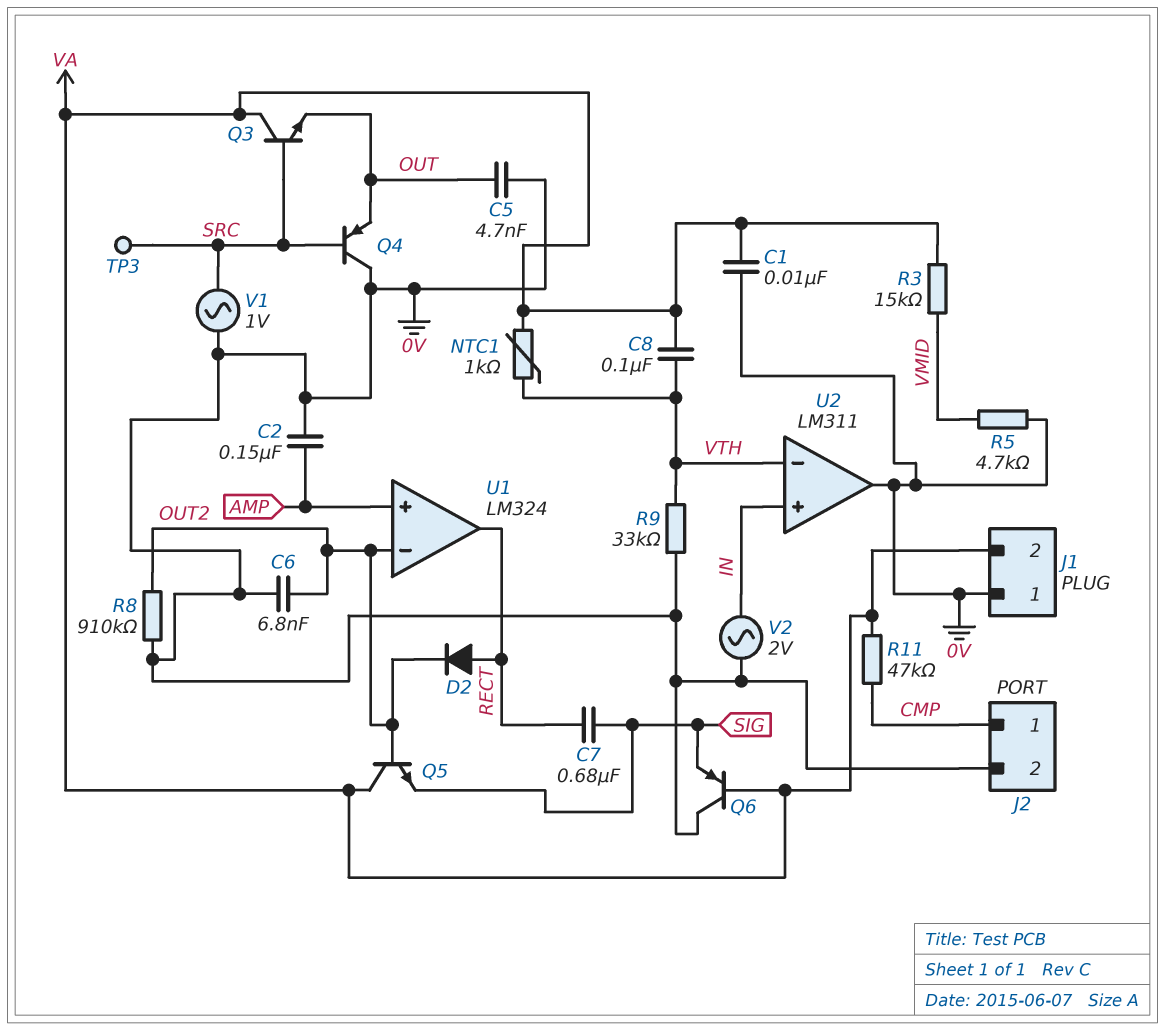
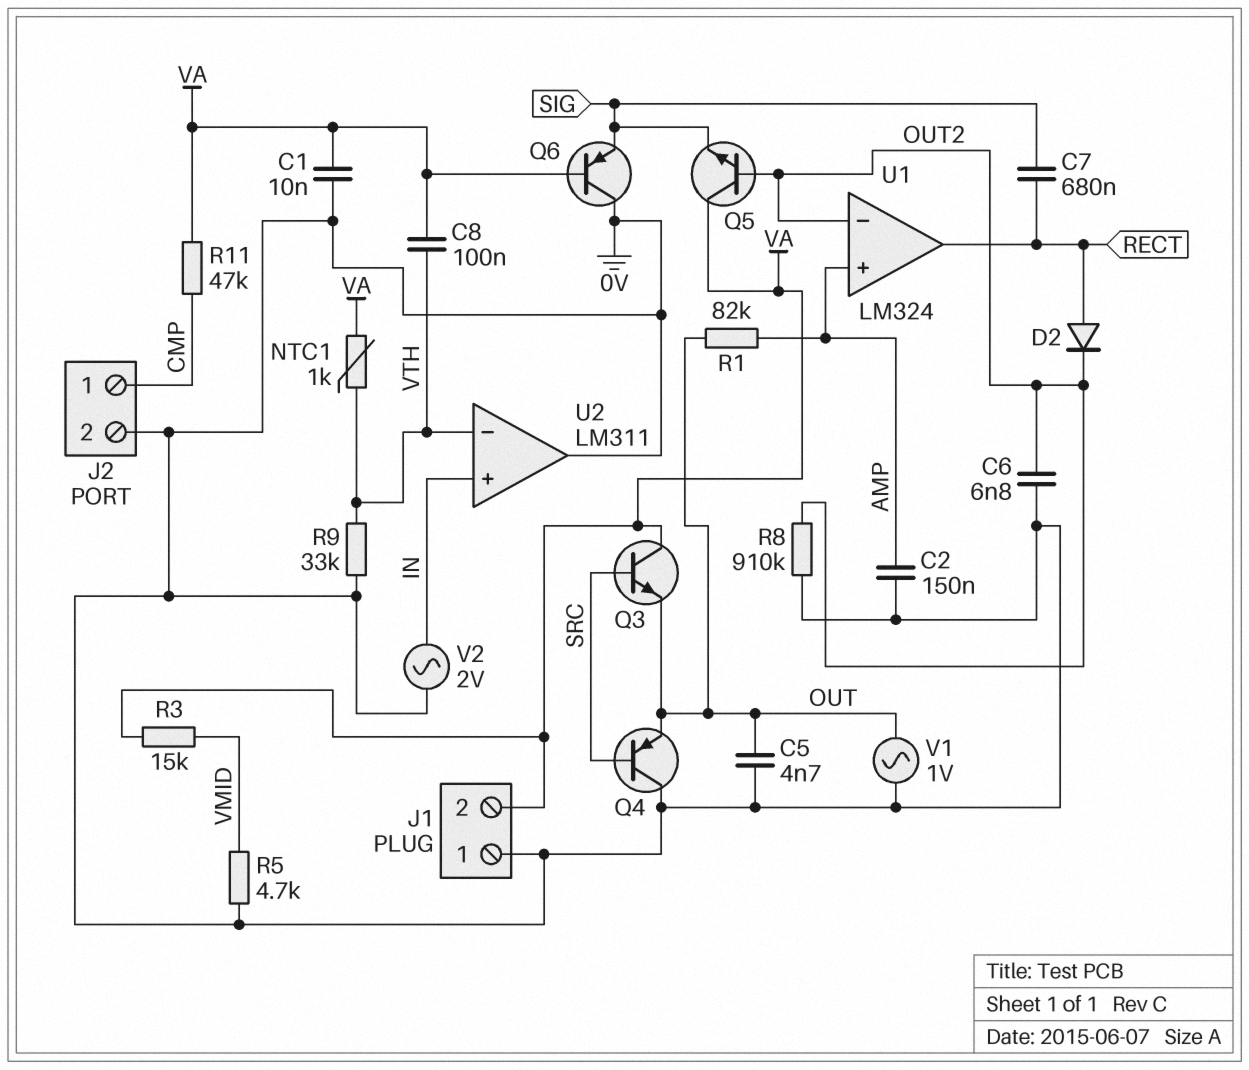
R1: none -> 82k (AMP, OUT)
TP3: test point (SRC) -> none
V1: AC 1V (0V, SRC) -> AC 1V (0V, OUT)

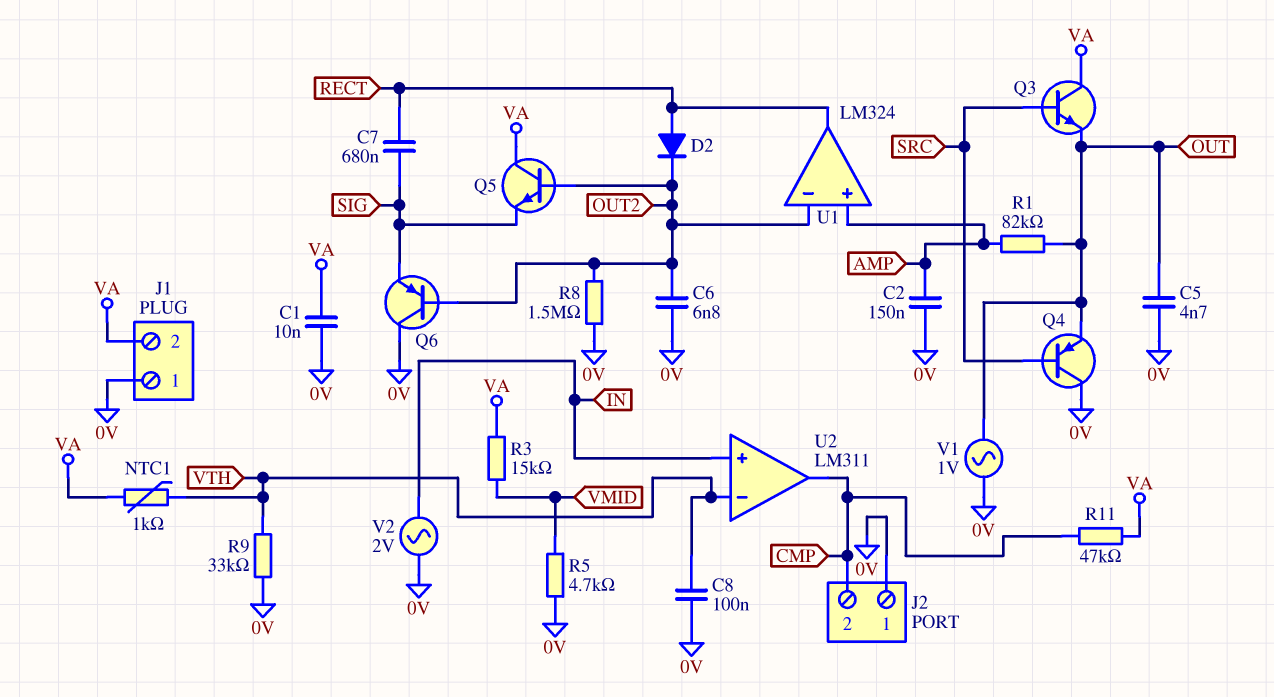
C8: 100nF (VA, VTH) -> 100nF (0V, VTH)
J2 pin 1: CMP -> 0V
J2 pin 2: 0V -> CMP
Q6: PNP (B VA, C 0V, E SIG) -> PNP (B OUT2, C 0V, E SIG)
R8: 910k (0V, OUT2) -> 1.5M (0V, OUT2)
U2 pin out: 0V -> CMP

